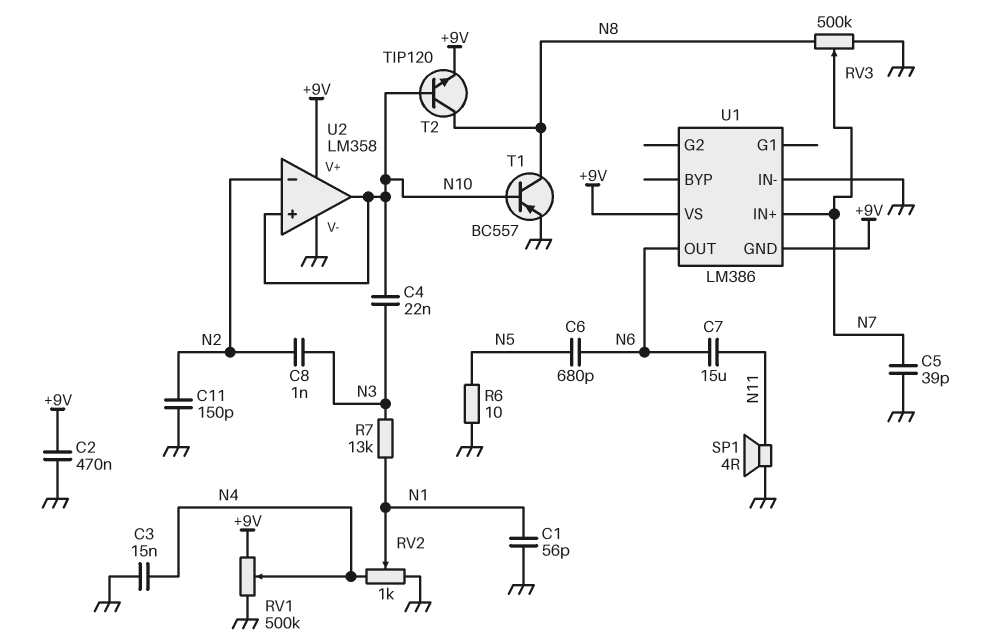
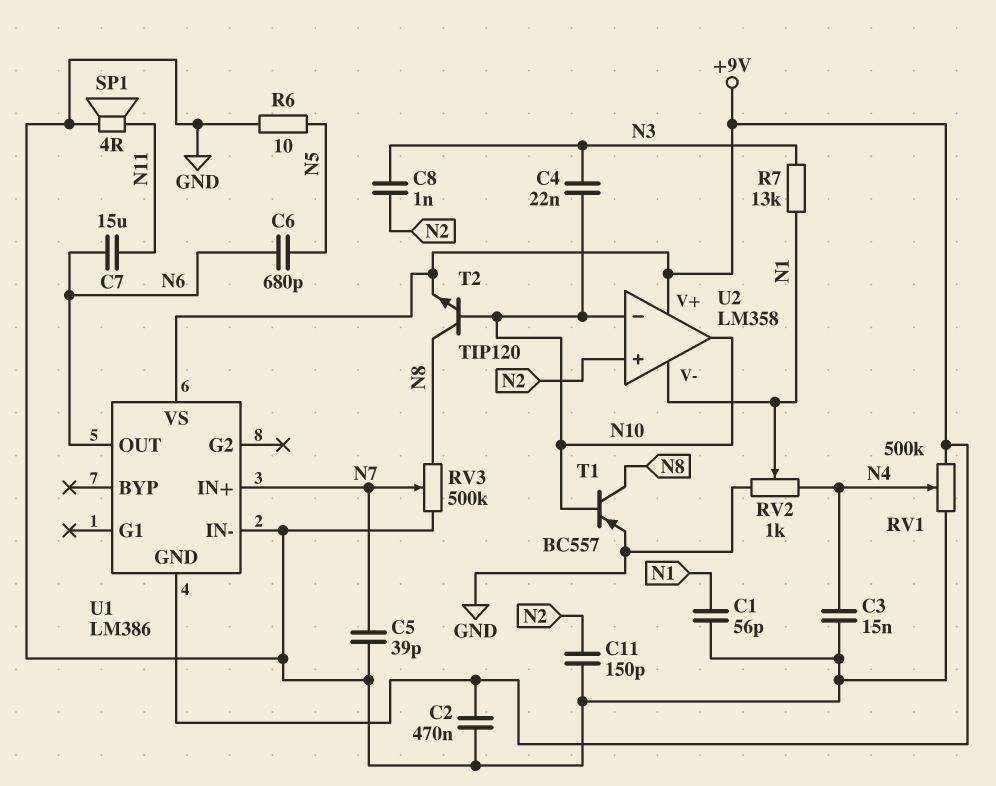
U2 pin V-: GND -> N1
U2 pin in+: N10 -> N2
U2 pin in-: N2 -> N10

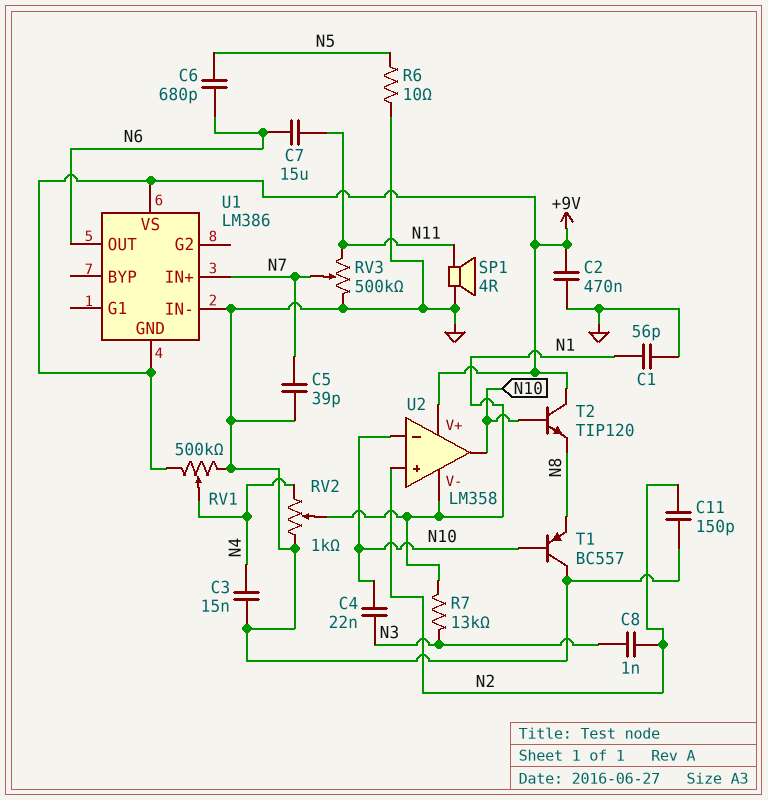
RV3: 500k (GND, N8, wiper N7) -> 500k (GND, N11, wiper N7)
T1: PNP BC557 (B N10, C N8, E GND) -> PNP BC557 (B N10, C GND, E N8)
T2: NPN TIP120 (B N10, C N8, E +9V) -> NPN TIP120 (B N10, C +9V, E N8)

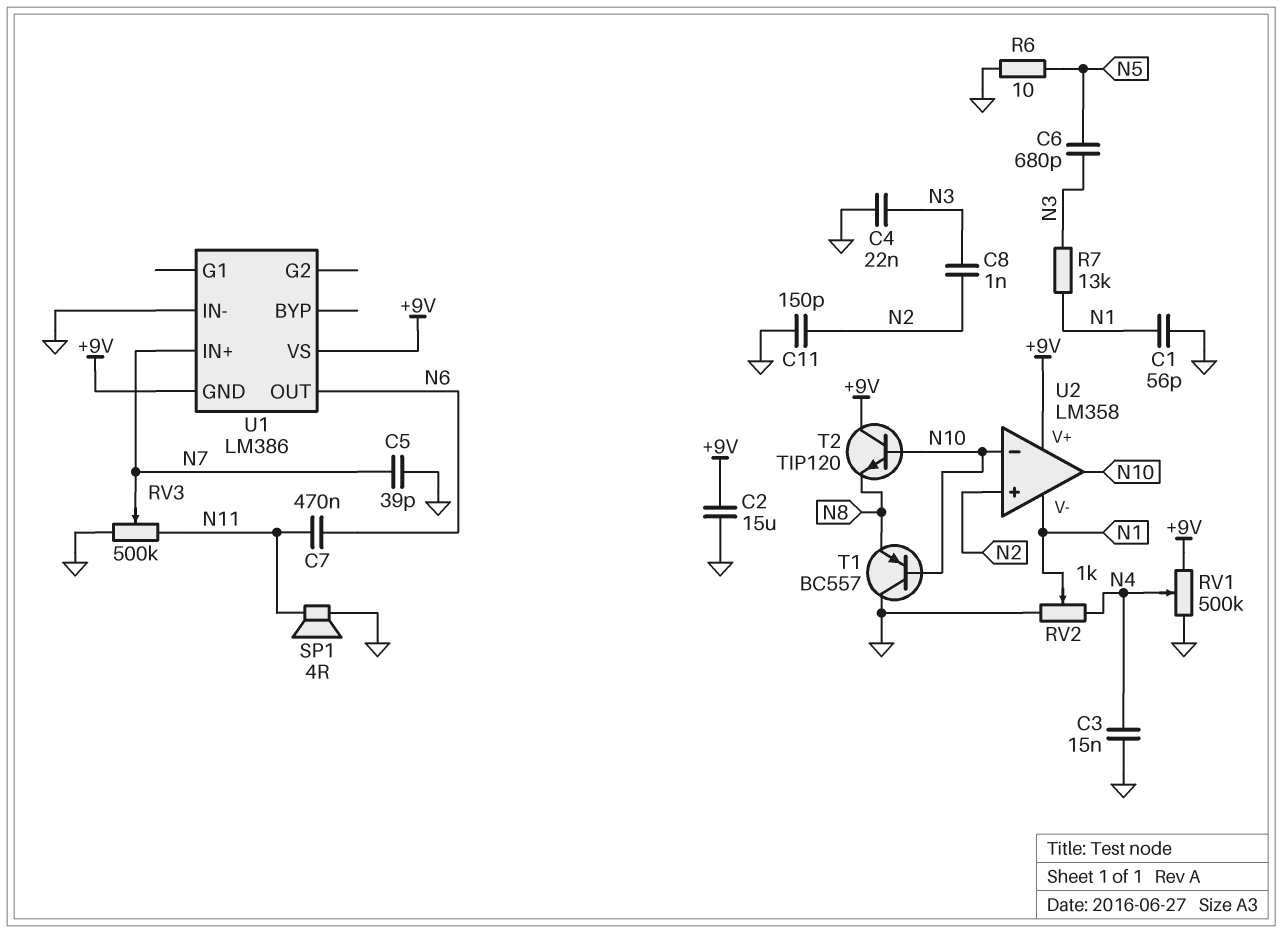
C2: 470nF (+9V, GND) -> 15uF (+9V, GND)
C4: 22nF (N3, N10) -> 22nF (GND, N3)
C6: 680pF (N5, N6) -> 680pF (N3, N5)
C7: 15uF (N6, N11) -> 470nF (N6, N11)

